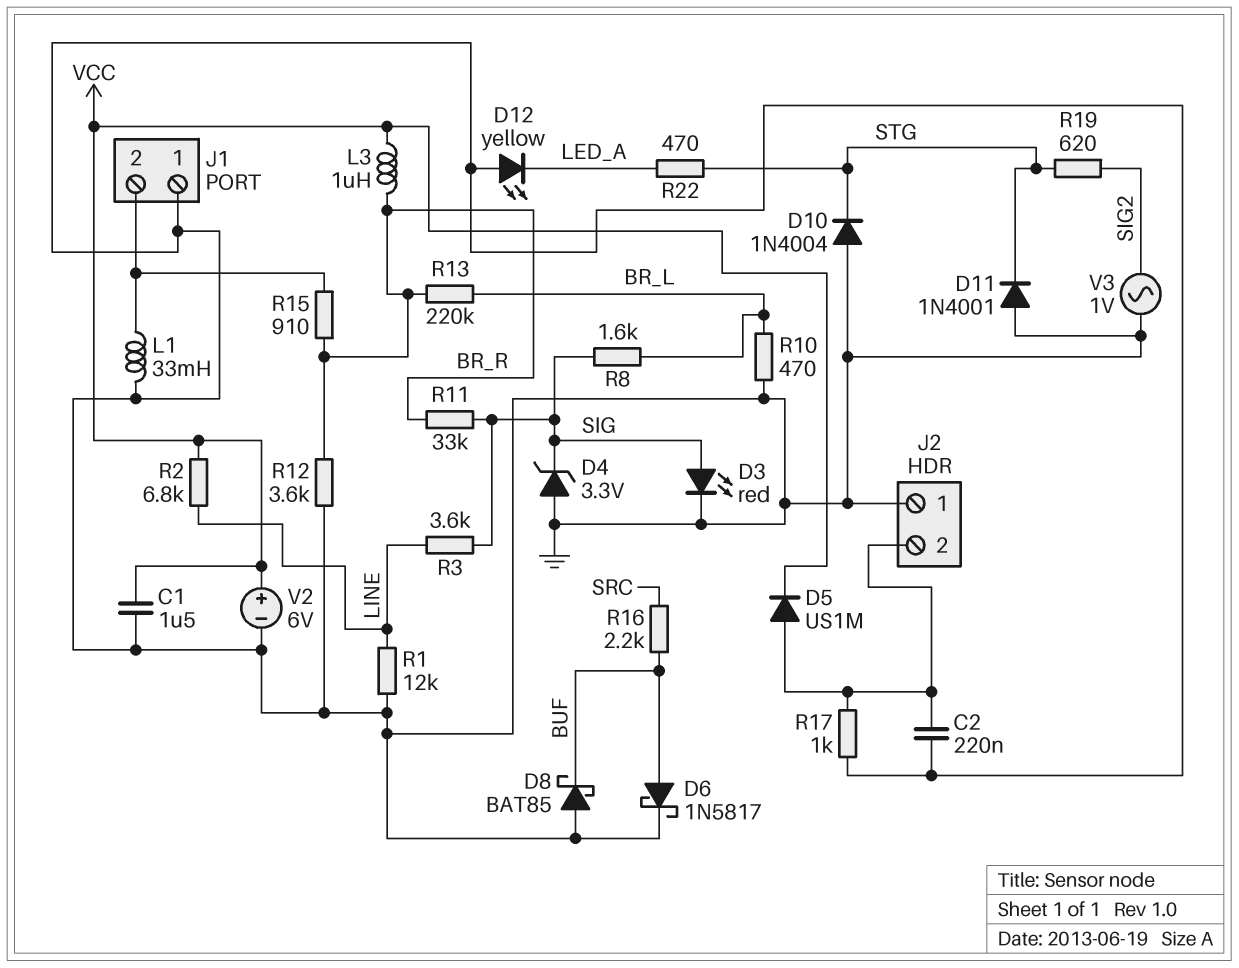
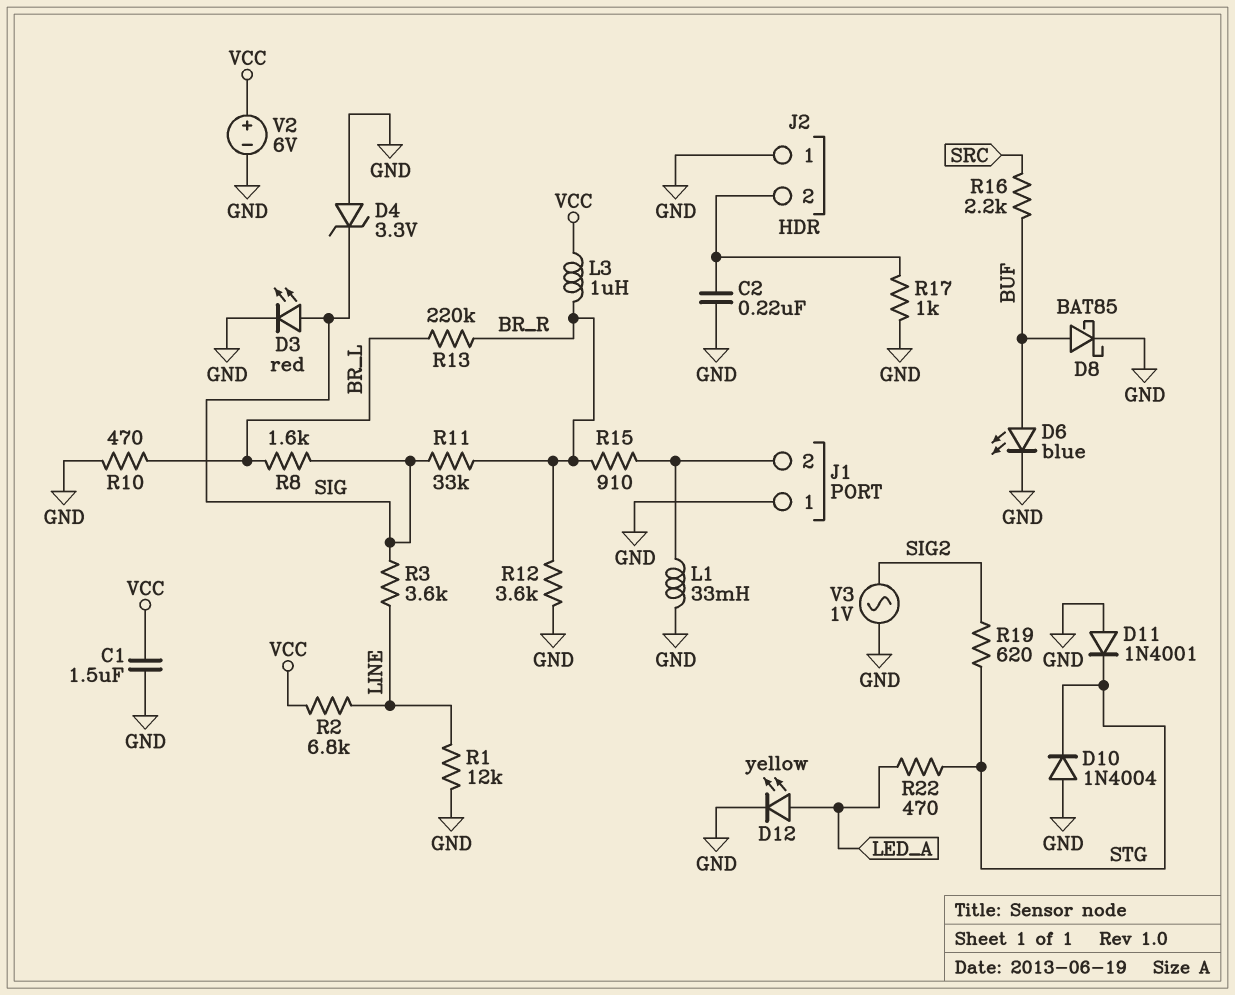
D5: diode US1M (A J2/2, K VCC) -> none
D6: schottky 1N5817 (A BUF, K GND) -> LED blue (A BUF, K GND)
D8: schottky BAT85 (A GND, K BUF) -> schottky BAT85 (A BUF, K GND)
D12: LED yellow (A GND, K LED_A) -> LED yellow (A LED_A, K GND)

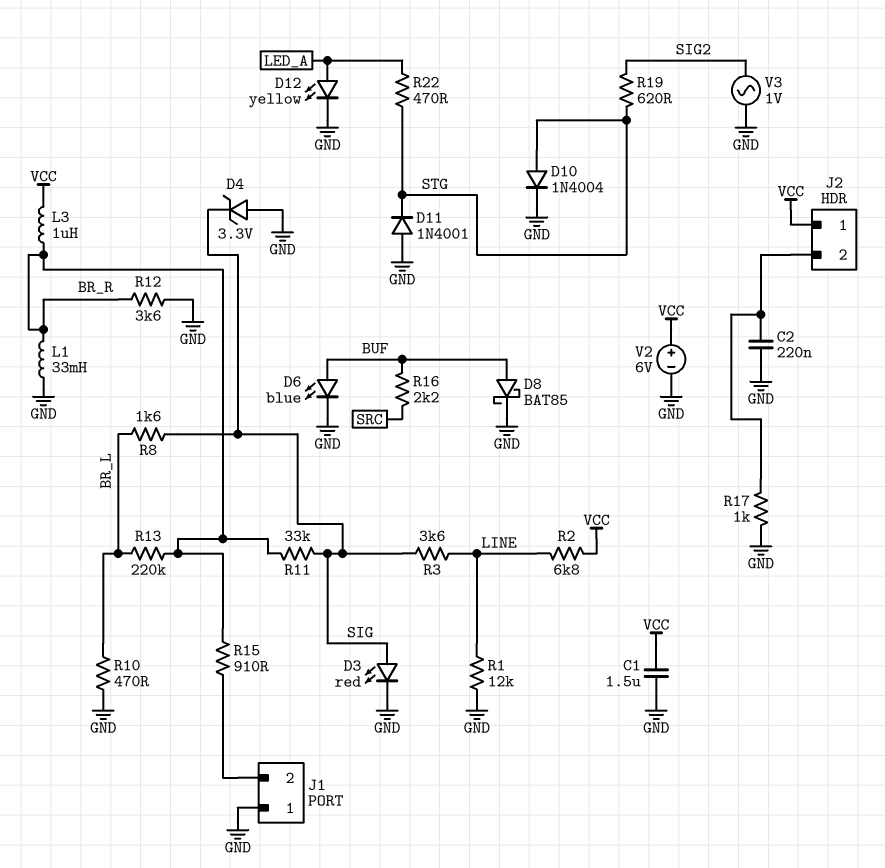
D10: diode 1N4004 (A GND, K STG) -> diode 1N4004 (A STG, K GND)
J2 pin 1: GND -> VCC
L1: 33mH (GND, J1/2) -> 33mH (BR_R, GND)

